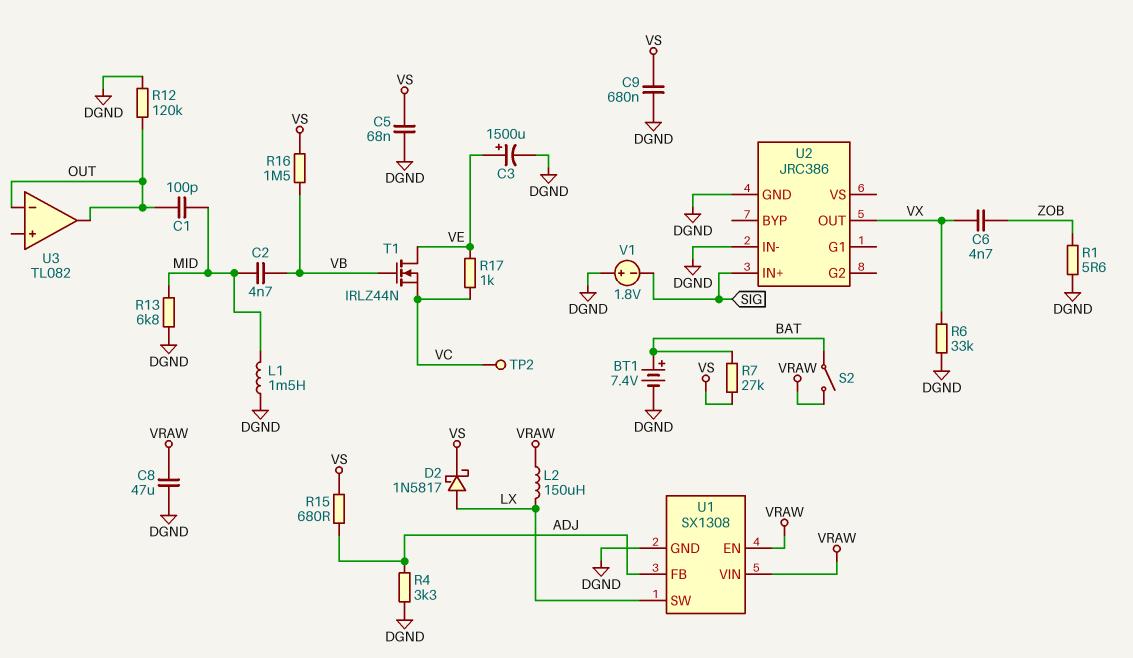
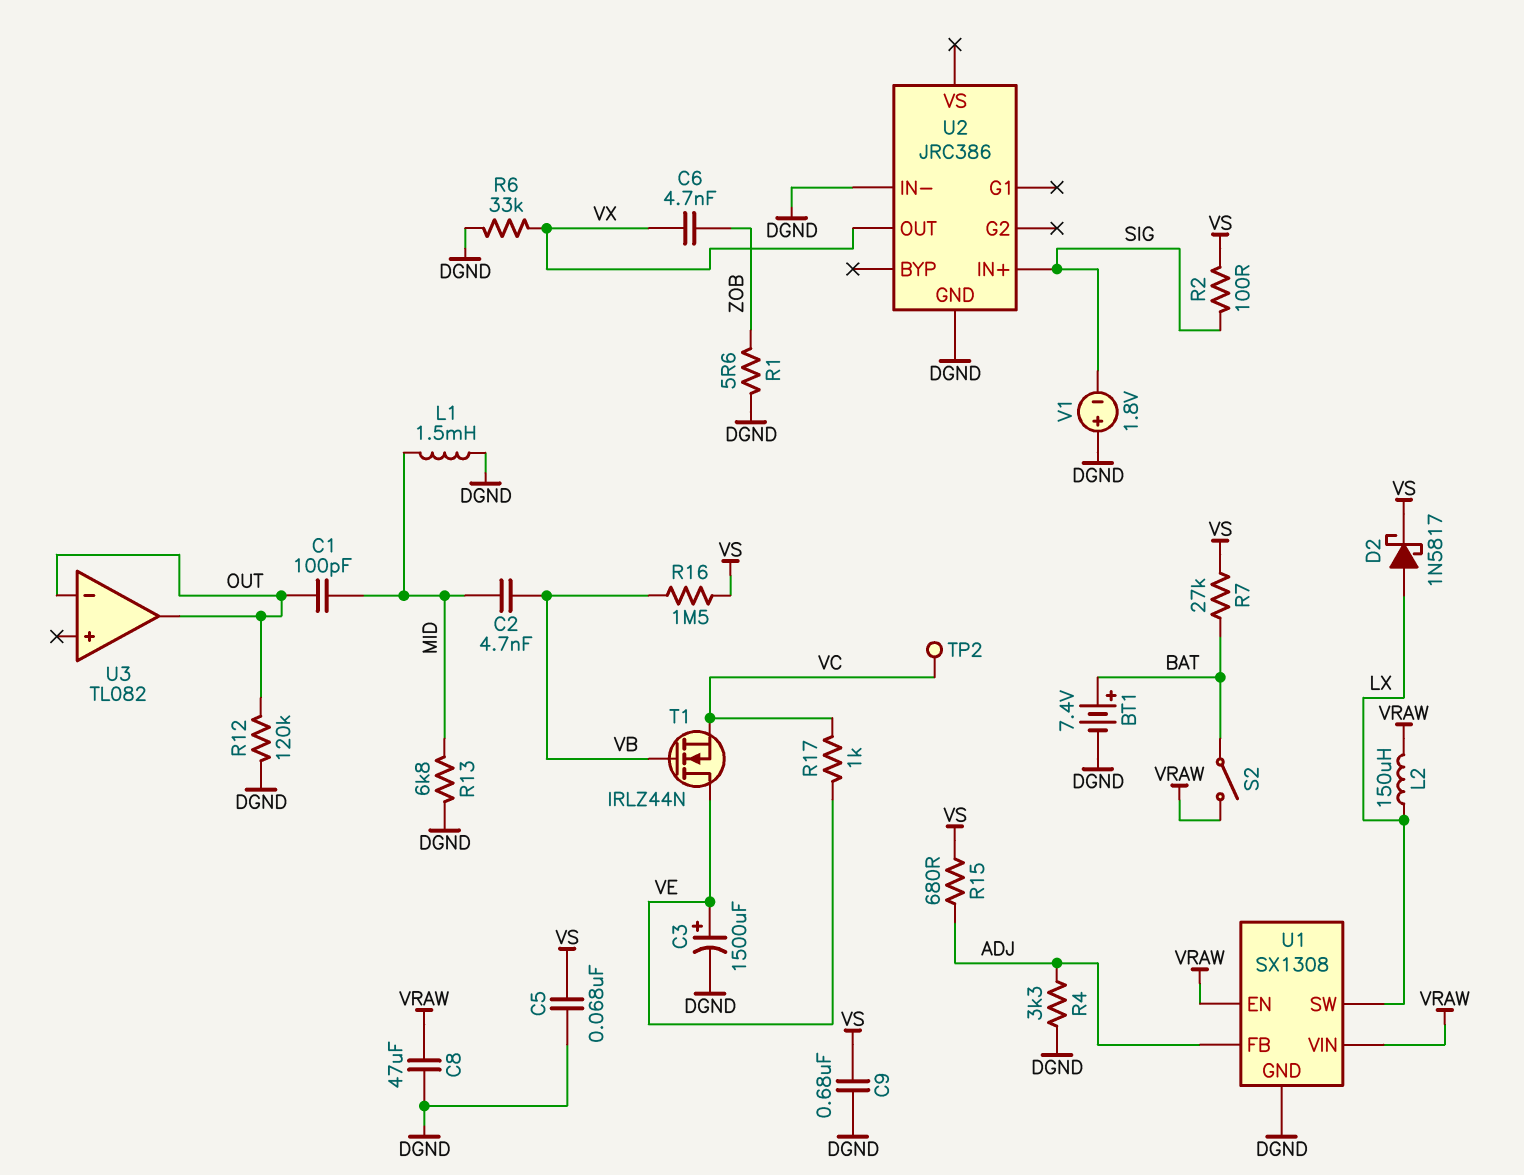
R2: none -> 100 (SIG, VS)

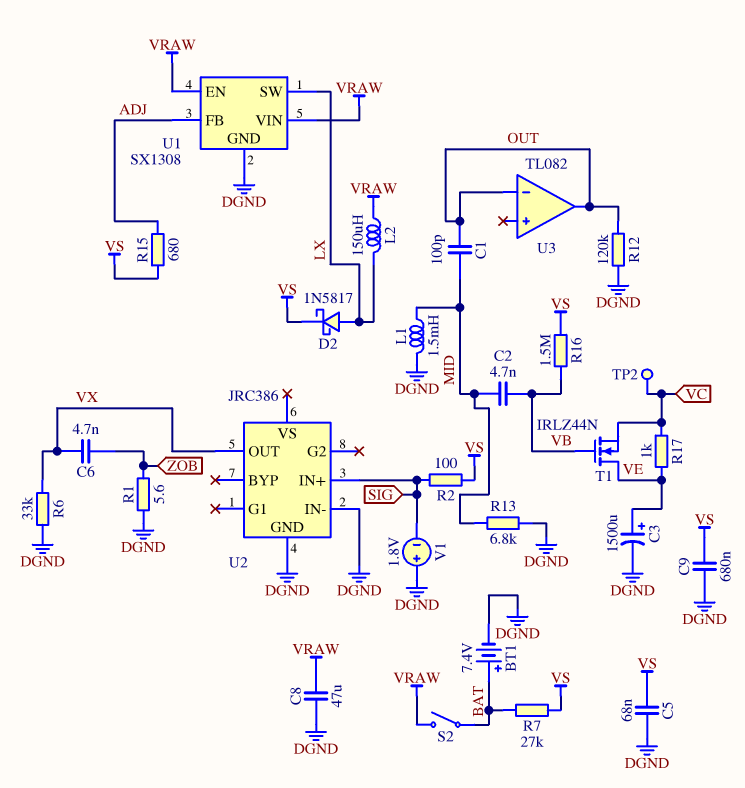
R4: 3.3k (ADJ, DGND) -> none

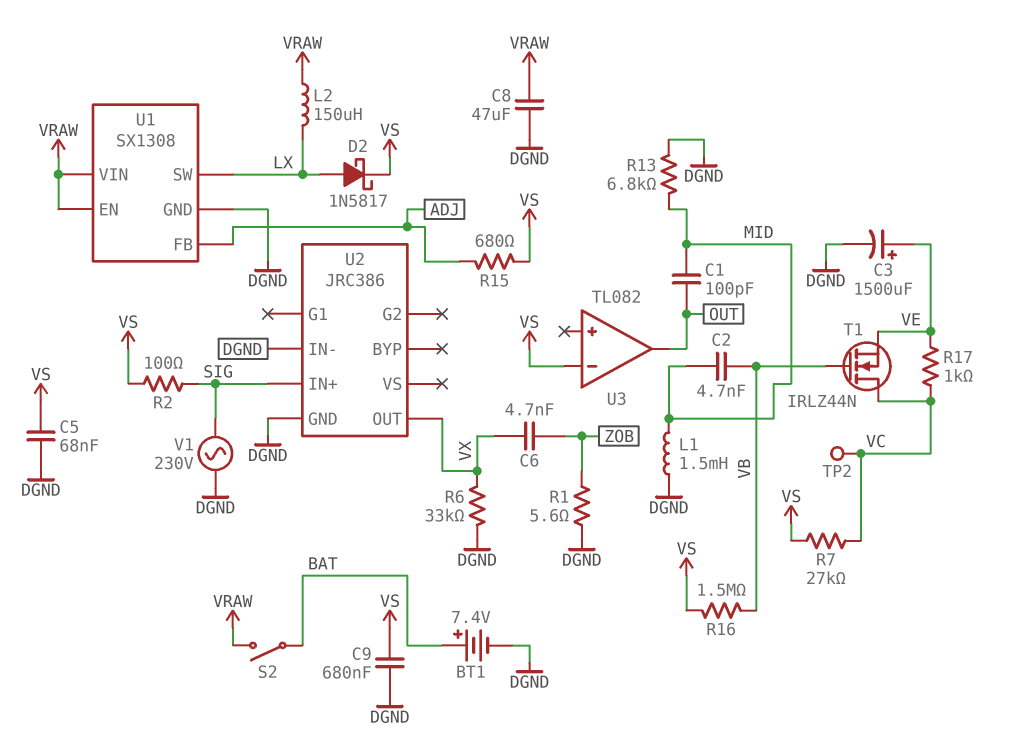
R7: 27k (BAT, VS) -> 27k (VC, VS)
R12: 120k (DGND, OUT) -> none
T1: NMOS IRLZ44N (G VB, D VE, S VC) -> NMOS IRLZ44N (G VB, D VC, S VE)
U3 pin in-: OUT -> VS
V1: 1.8V (plus DGND, minus SIG) -> AC 230V (DGND, SIG)

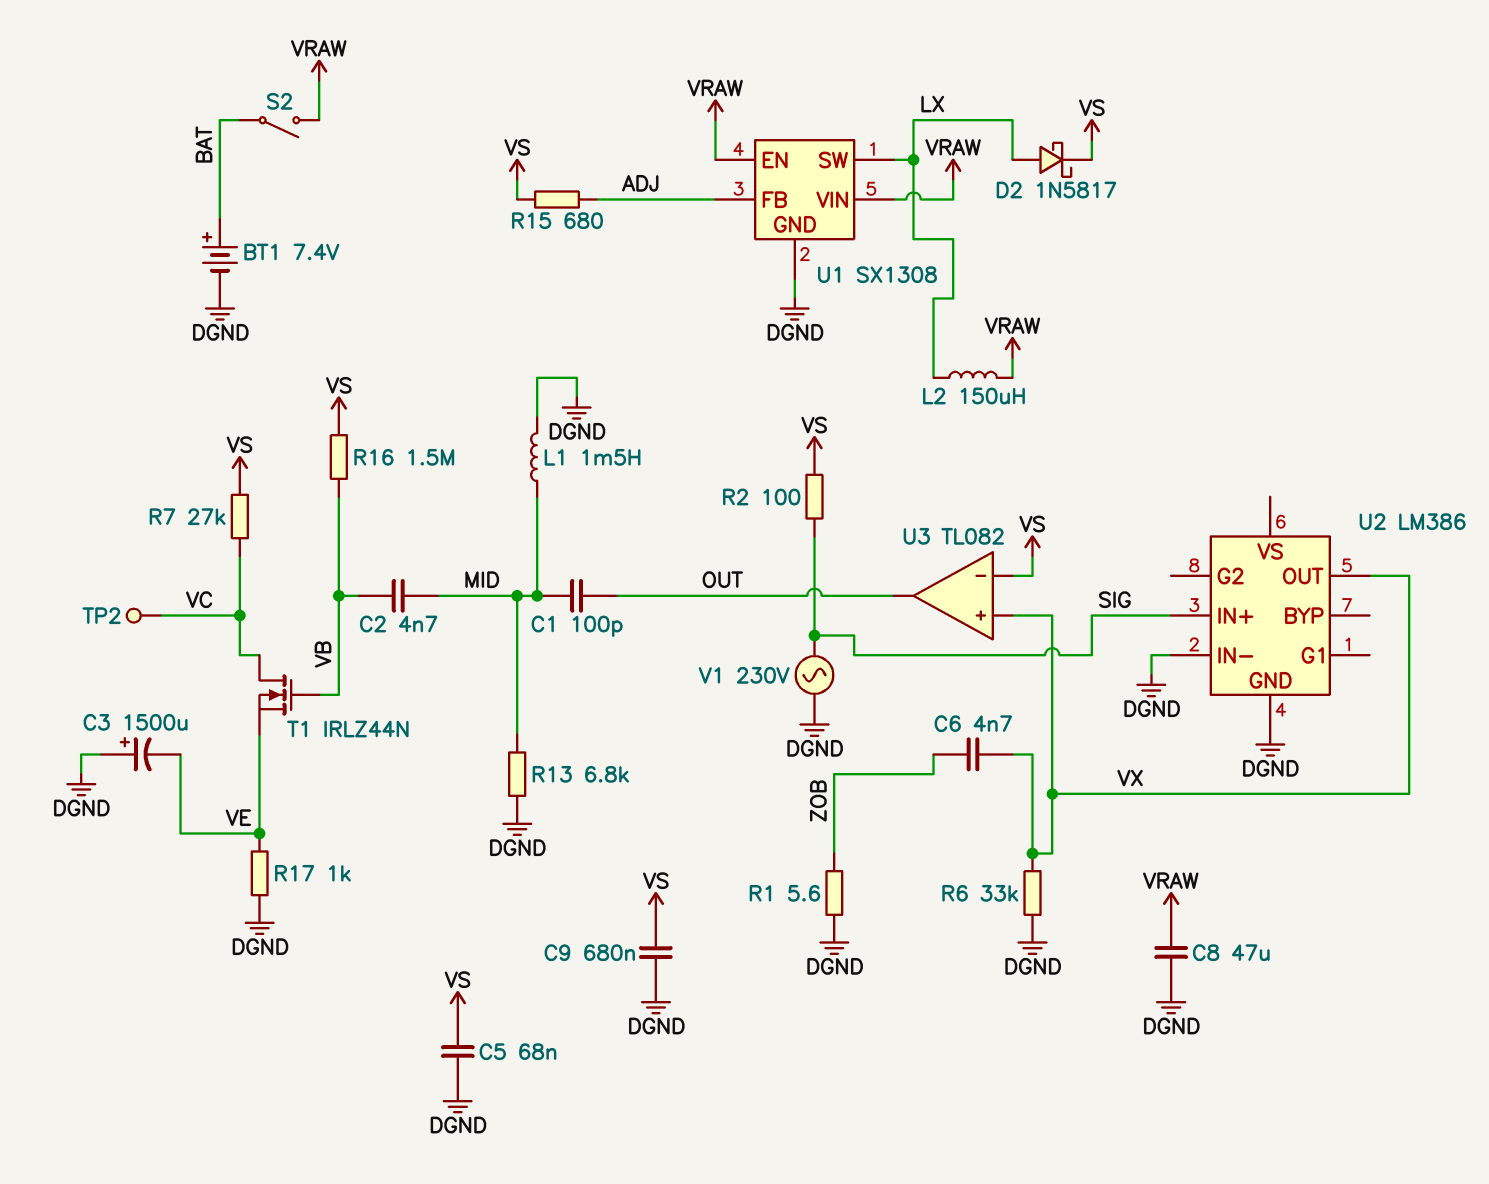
C3: 1500uF (plus VE, minus DGND) -> 1500uF (plus DGND, minus VE)
R17: 1k (VC, VE) -> 1k (DGND, VE)
U2: JRC386 -> LM386
U3 pin in+: none -> VX

